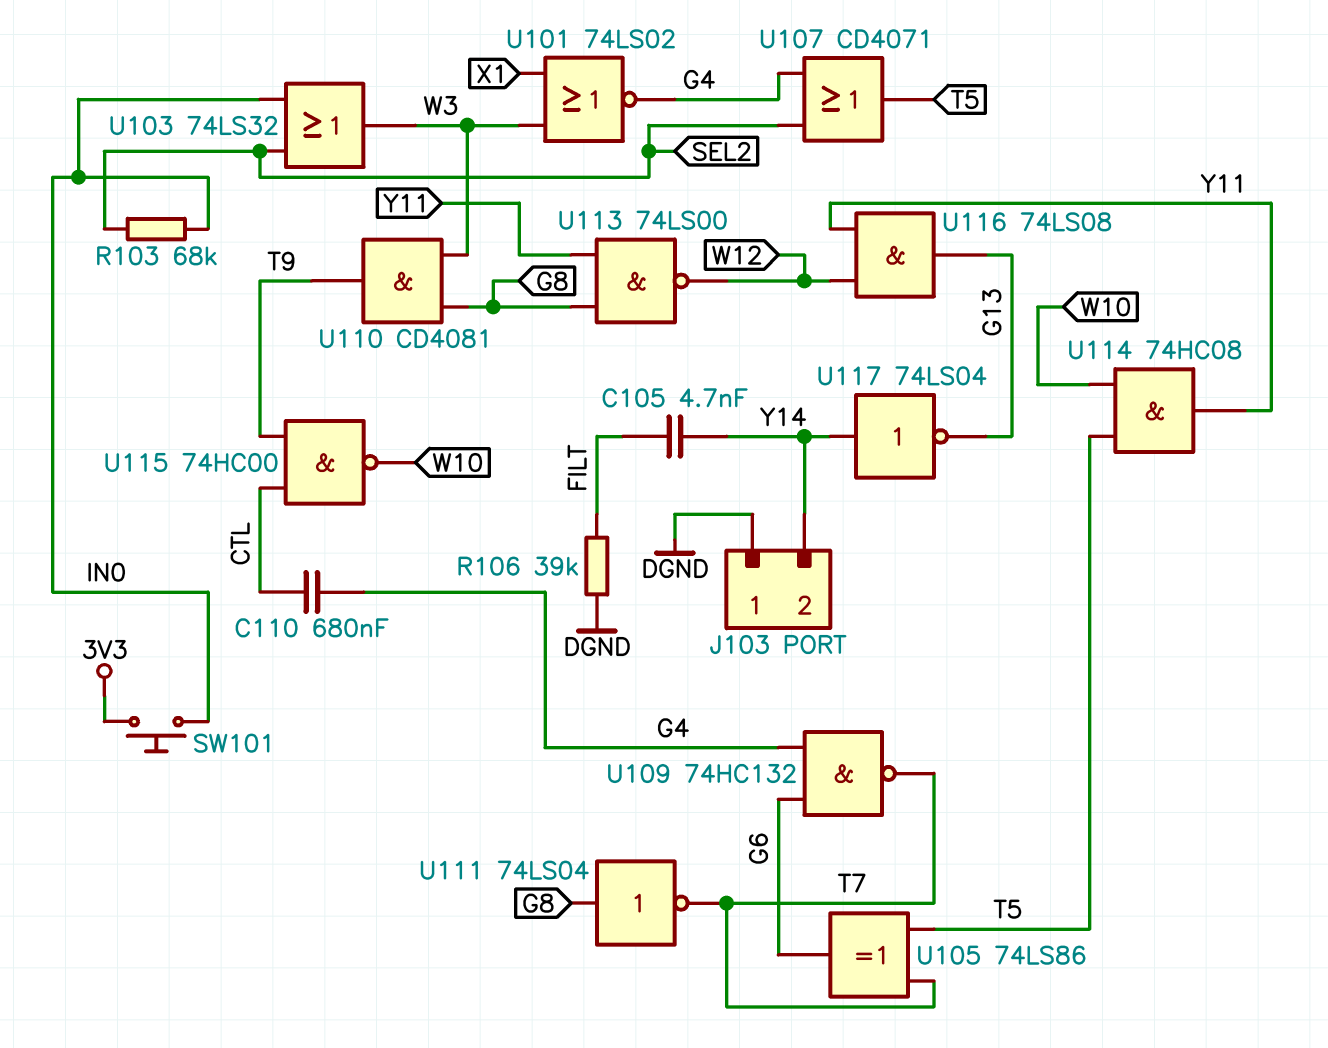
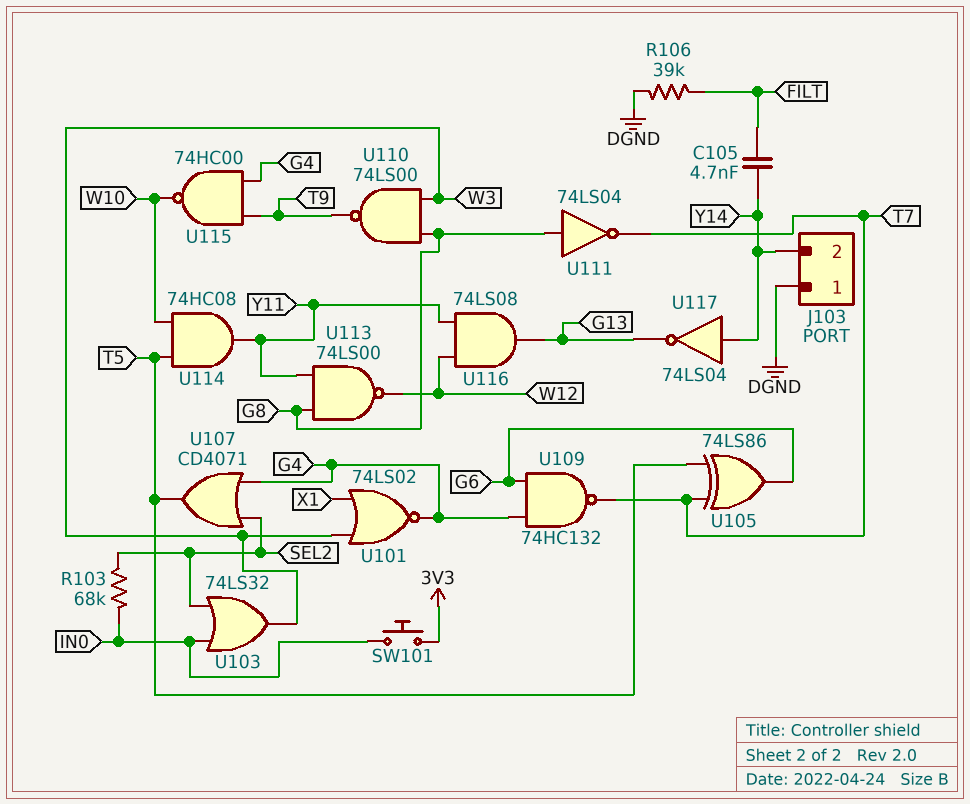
C110: 680nF (CTL, G4) -> none
U110: AND CD4081 (in G8, in W3, out T9) -> NAND 74LS00 (in G8, in W3, out T9)
U115: NAND 74HC00 (in CTL, in T9, out W10) -> NAND 74HC00 (in G4, in T9, out W10)

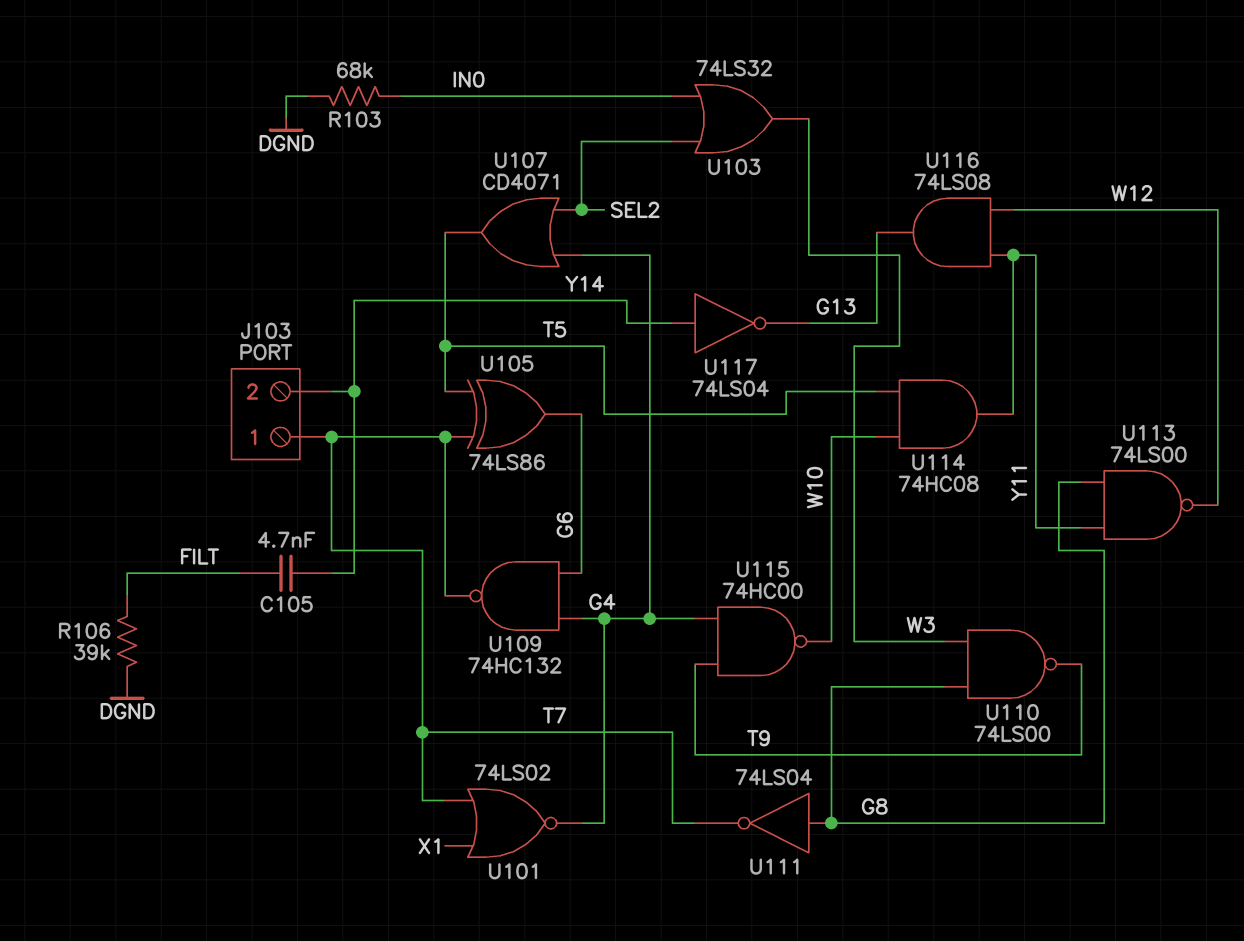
J103 pin 1: DGND -> T7
R103: 68k (IN0, SEL2) -> 68k (DGND, IN0)
SW101: button (3V3, IN0) -> none
U101: NOR 74LS02 (in W3, in X1, out G4) -> NOR 74LS02 (in T7, in X1, out G4)

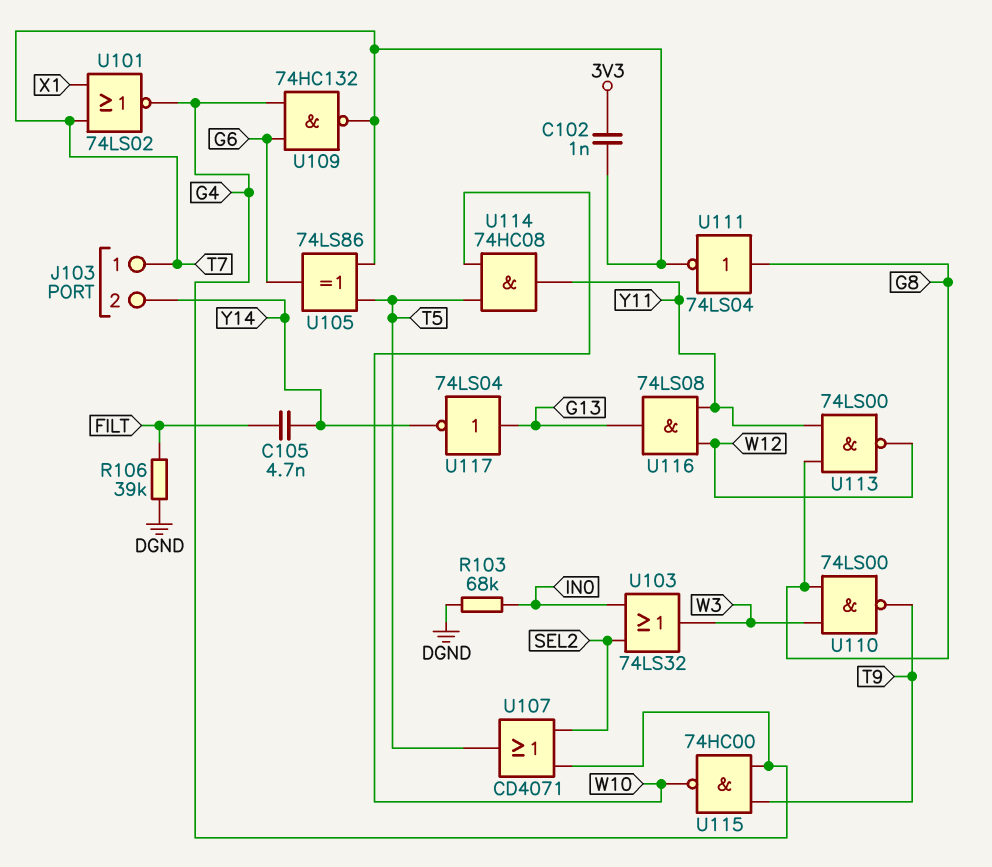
C102: none -> 1nF (3V3, T7)
U117: NOT 74LS04 (in Y14, out G13) -> NOT 74LS04 (in G13, out Y14)

